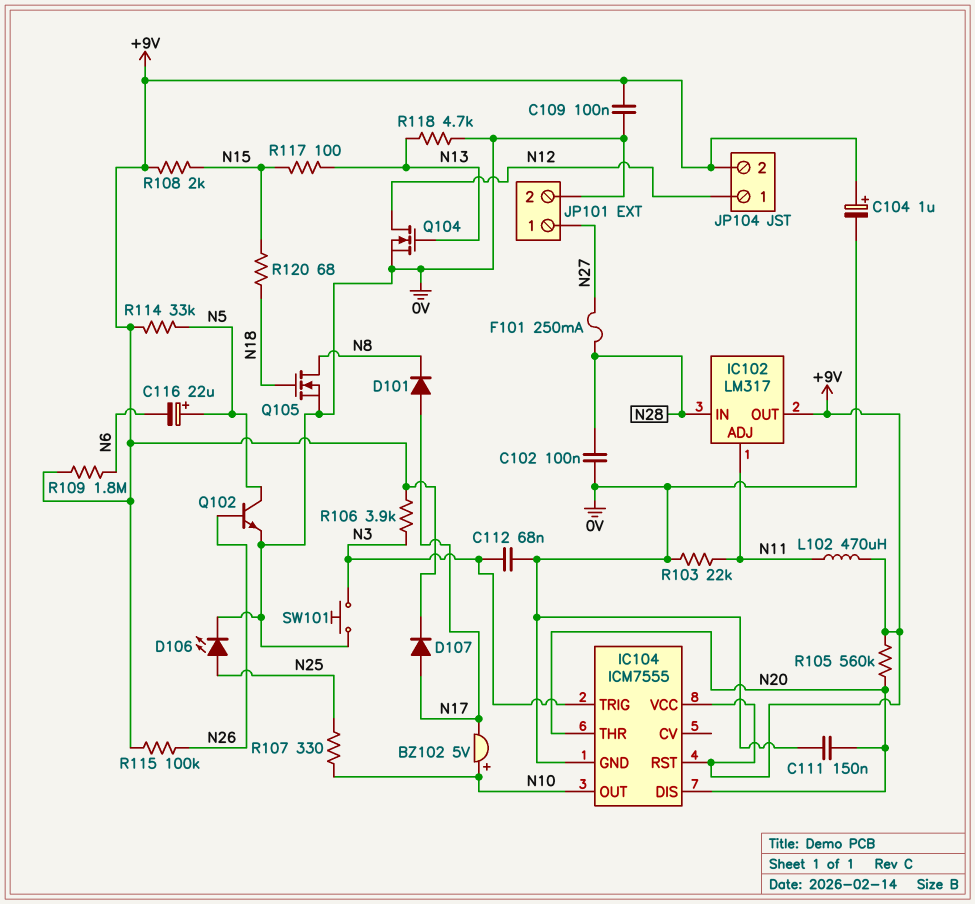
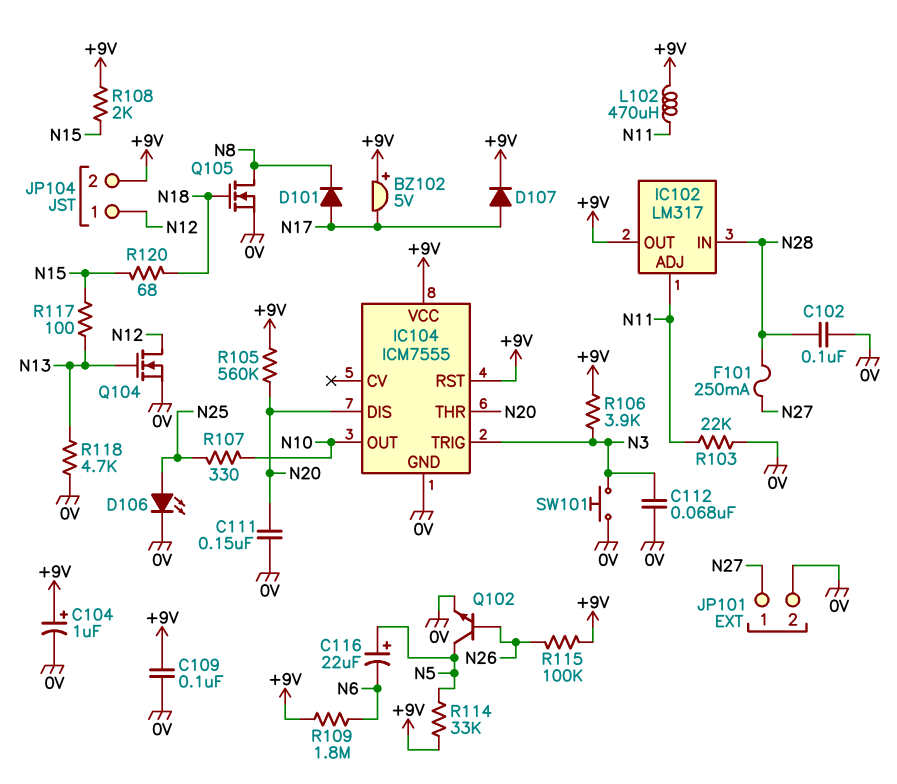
BZ102: buzzer 5V (plus N10, minus N17) -> buzzer 5V (plus +9V, minus N17)

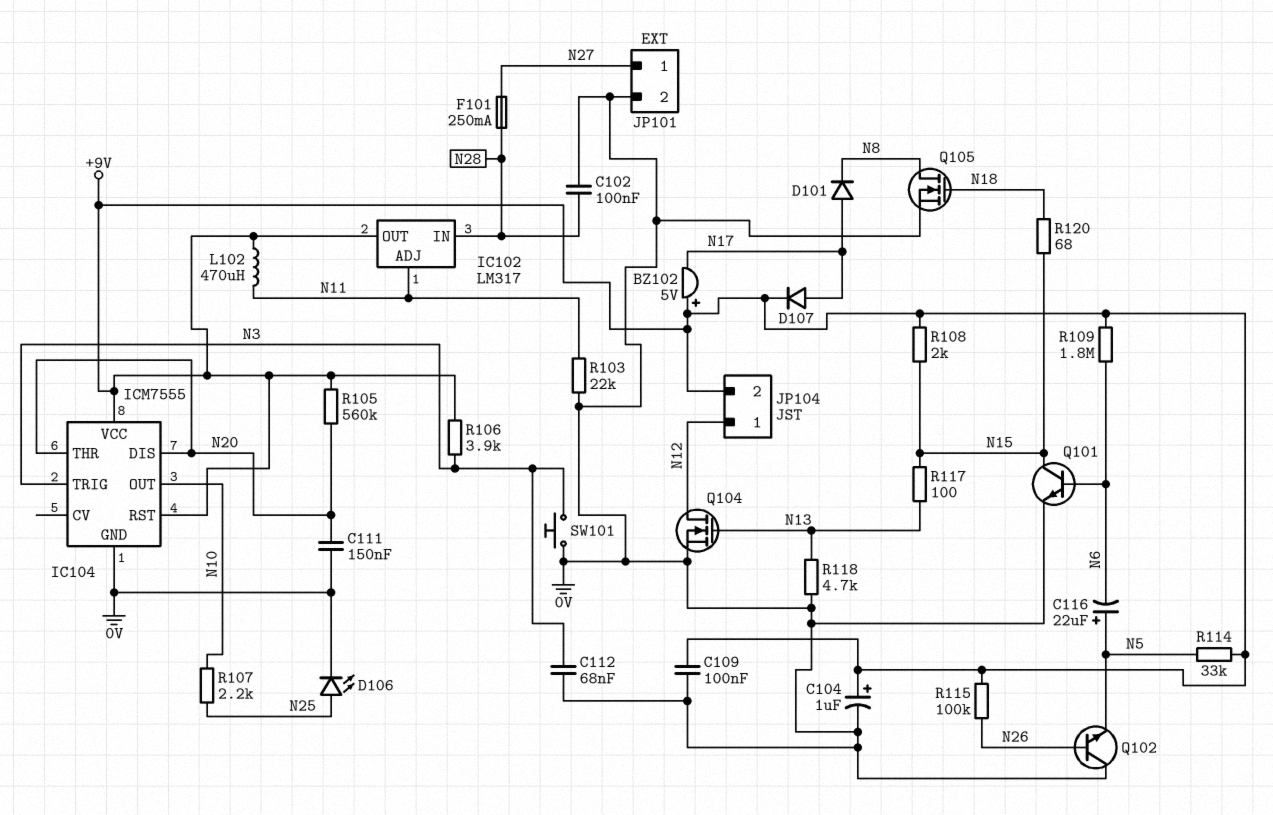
Q101: none -> NPN (B N6, C N15, E 0V)
Q102: NPN (B N26, C N5, E 0V) -> NPN (B N26, C 0V, E N5)
R107: 330 (N10, N25) -> 2.2k (N10, N25)

